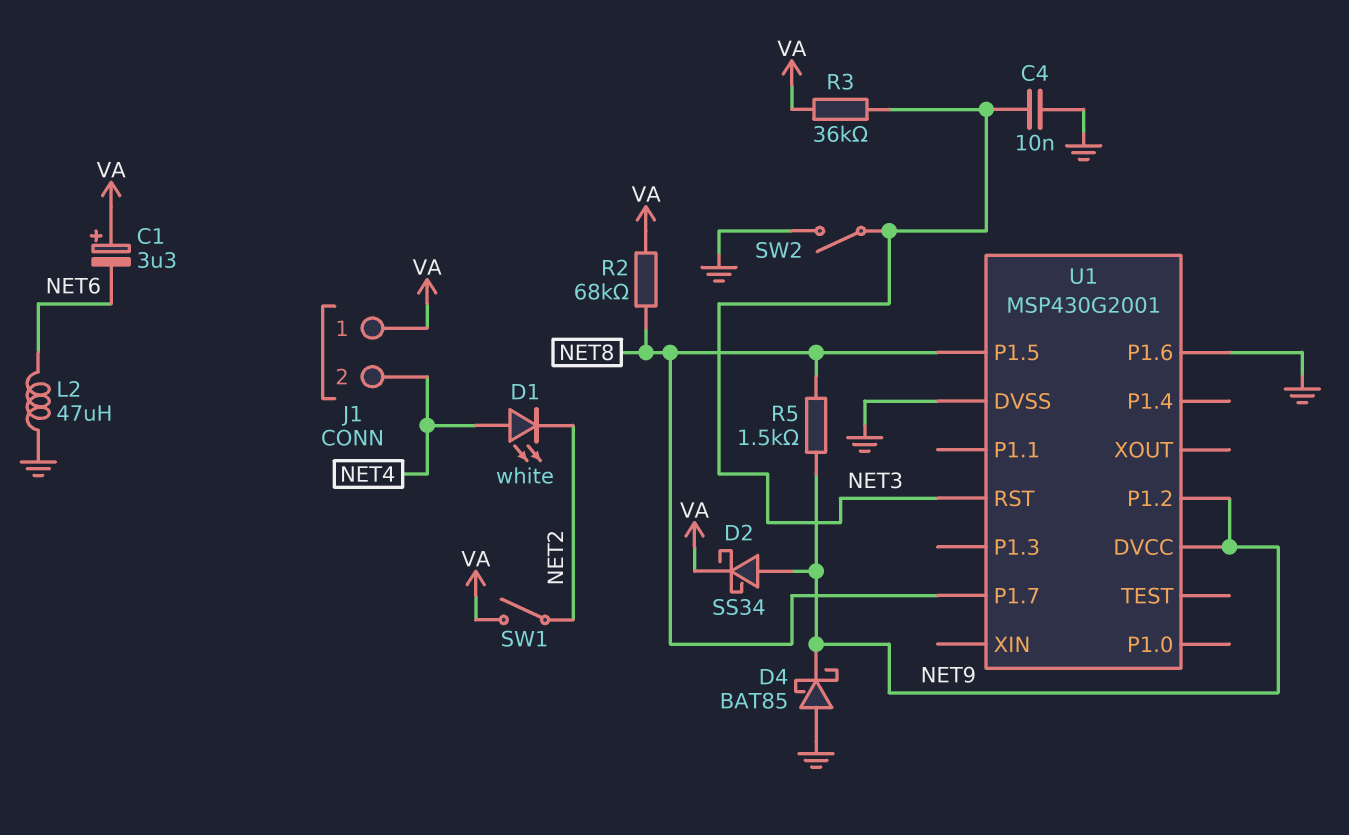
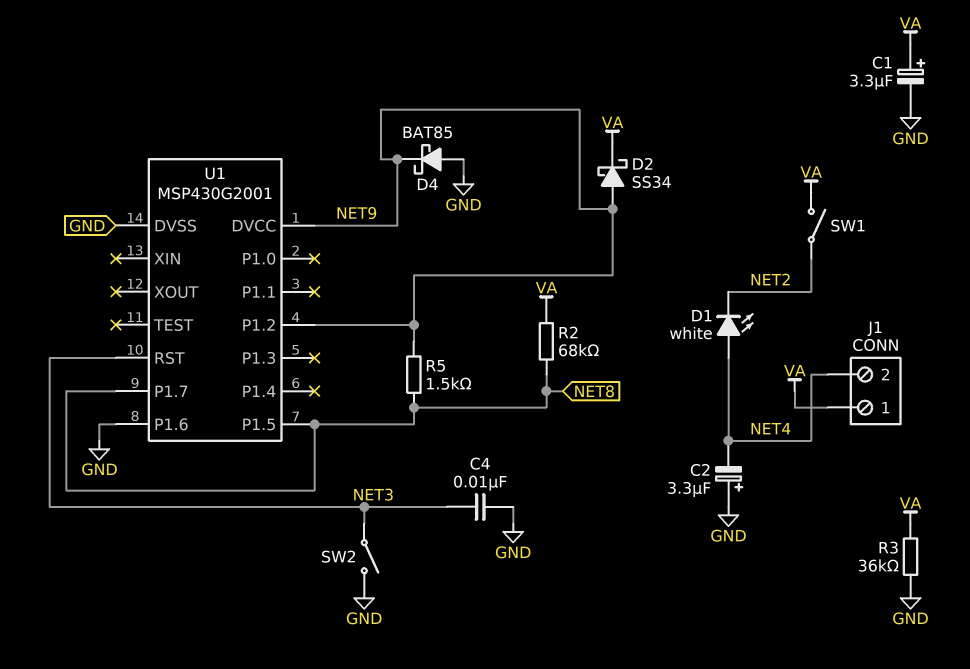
C1: 3.3uF (plus VA, minus NET6) -> 3.3uF (plus VA, minus GND)
C2: none -> 3.3uF (plus GND, minus NET4)
L2: 47uH (GND, NET6) -> none
R3: 36k (NET3, VA) -> 36k (GND, VA)

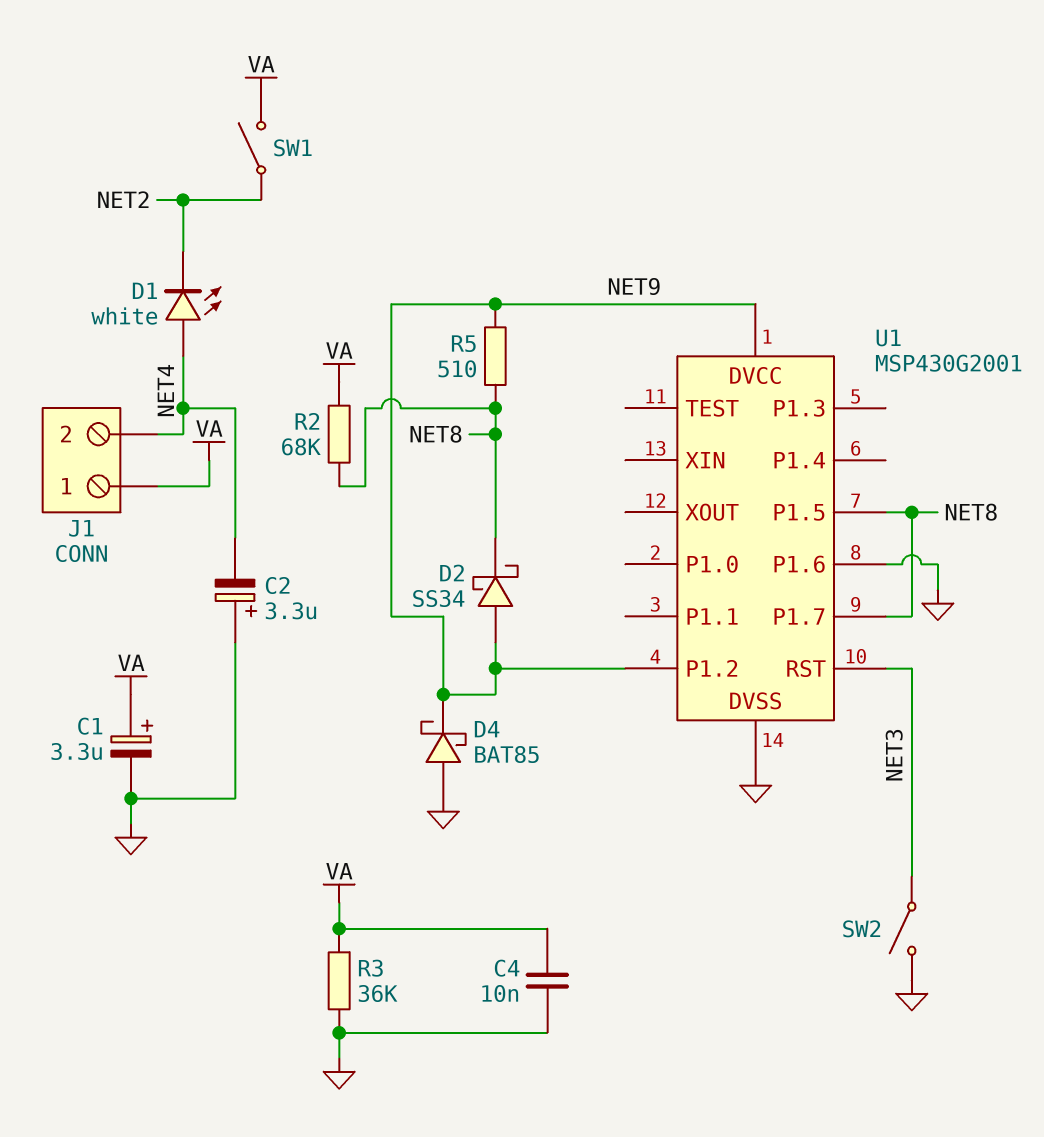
C4: 10nF (GND, NET3) -> 10nF (GND, VA)
D2: schottky SS34 (A NET9, K VA) -> schottky SS34 (A NET9, K NET8)
R5: 1.5k (NET8, NET9) -> 510 (NET8, NET9)

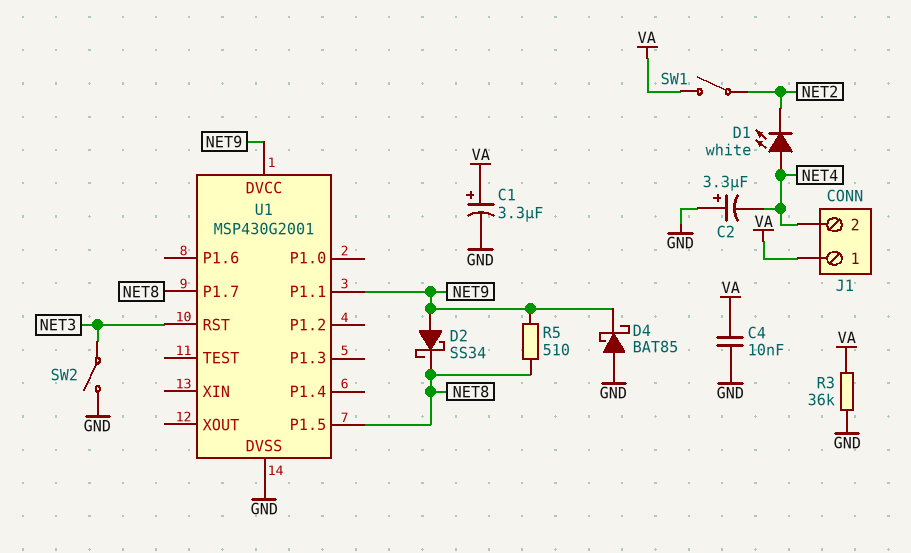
R2: 68k (NET8, VA) -> none
U1 pin P1.1: none -> NET9
U1 pin P1.2: NET9 -> none
U1 pin P1.6: GND -> none

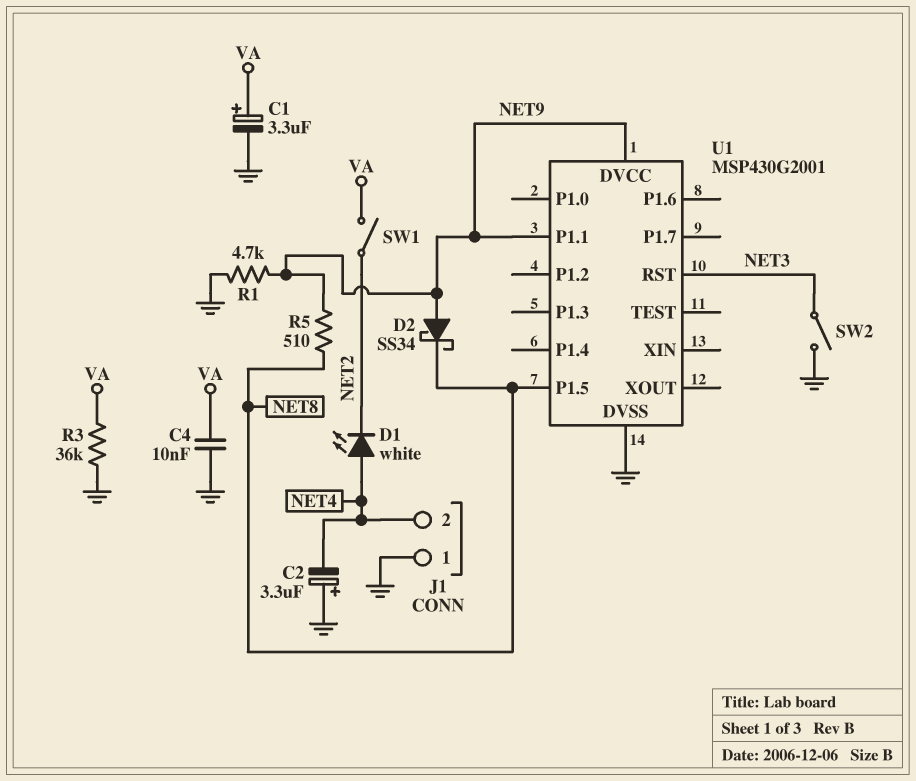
D4: schottky BAT85 (A GND, K NET9) -> none
J1 pin 1: VA -> GND
R1: none -> 4.7k (GND, NET9)
U1 pin P1.7: NET8 -> none

